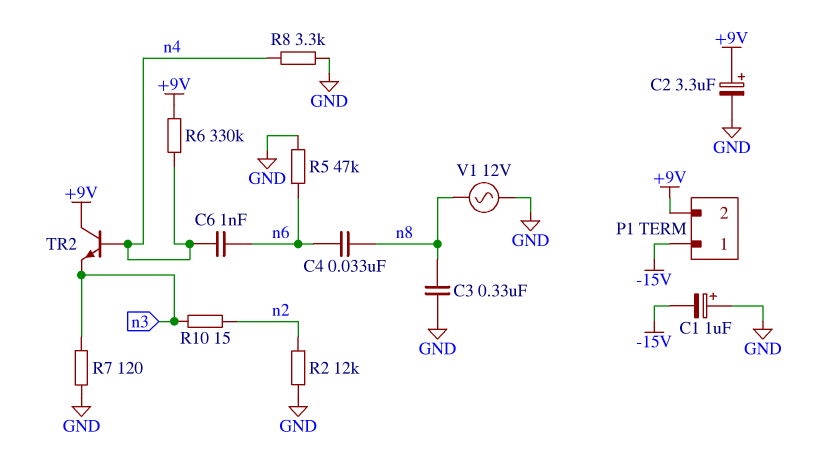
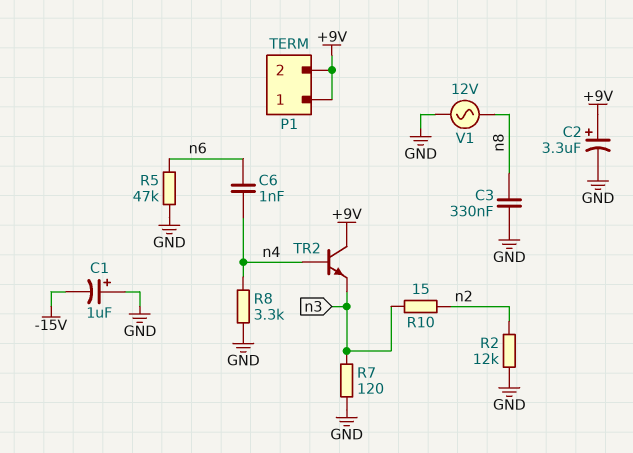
C4: 33nF (n6, n8) -> none
P1 pin 1: -15V -> +9V
R6: 330k (+9V, n4) -> none

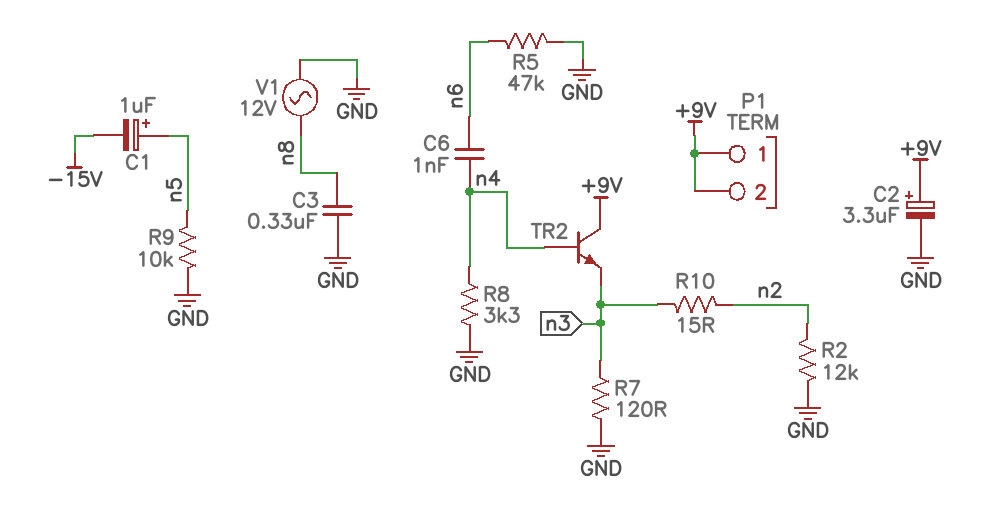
C1: 1uF (plus GND, minus -15V) -> 1uF (plus n5, minus -15V)
R9: none -> 10k (GND, n5)

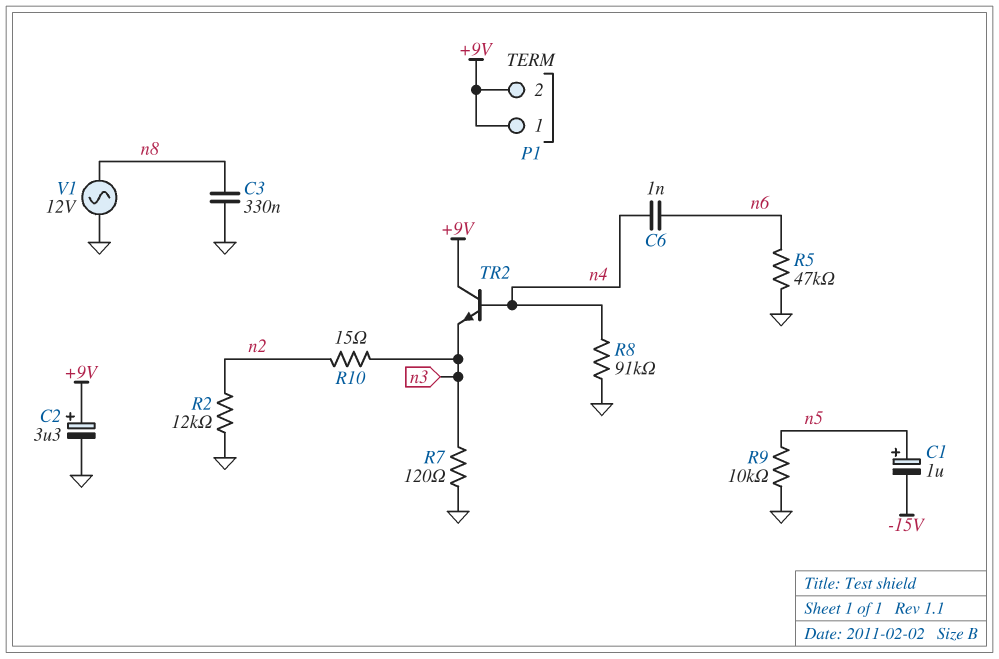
R8: 3.3k (GND, n4) -> 91k (GND, n4)

